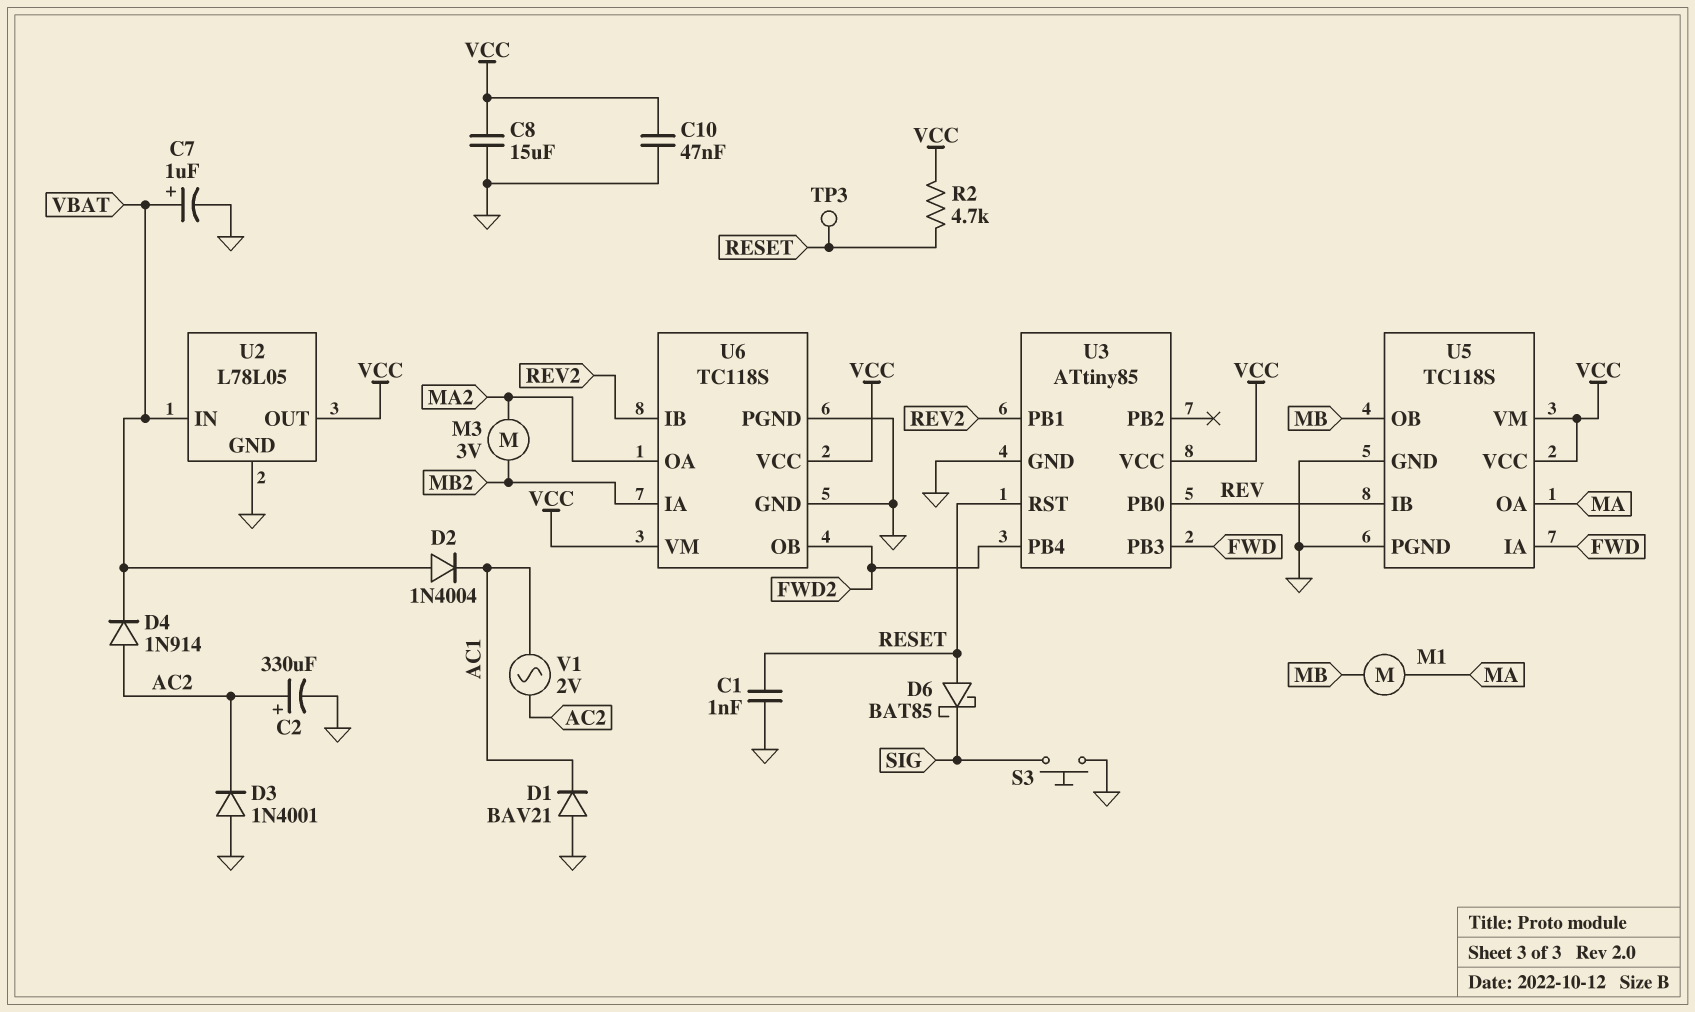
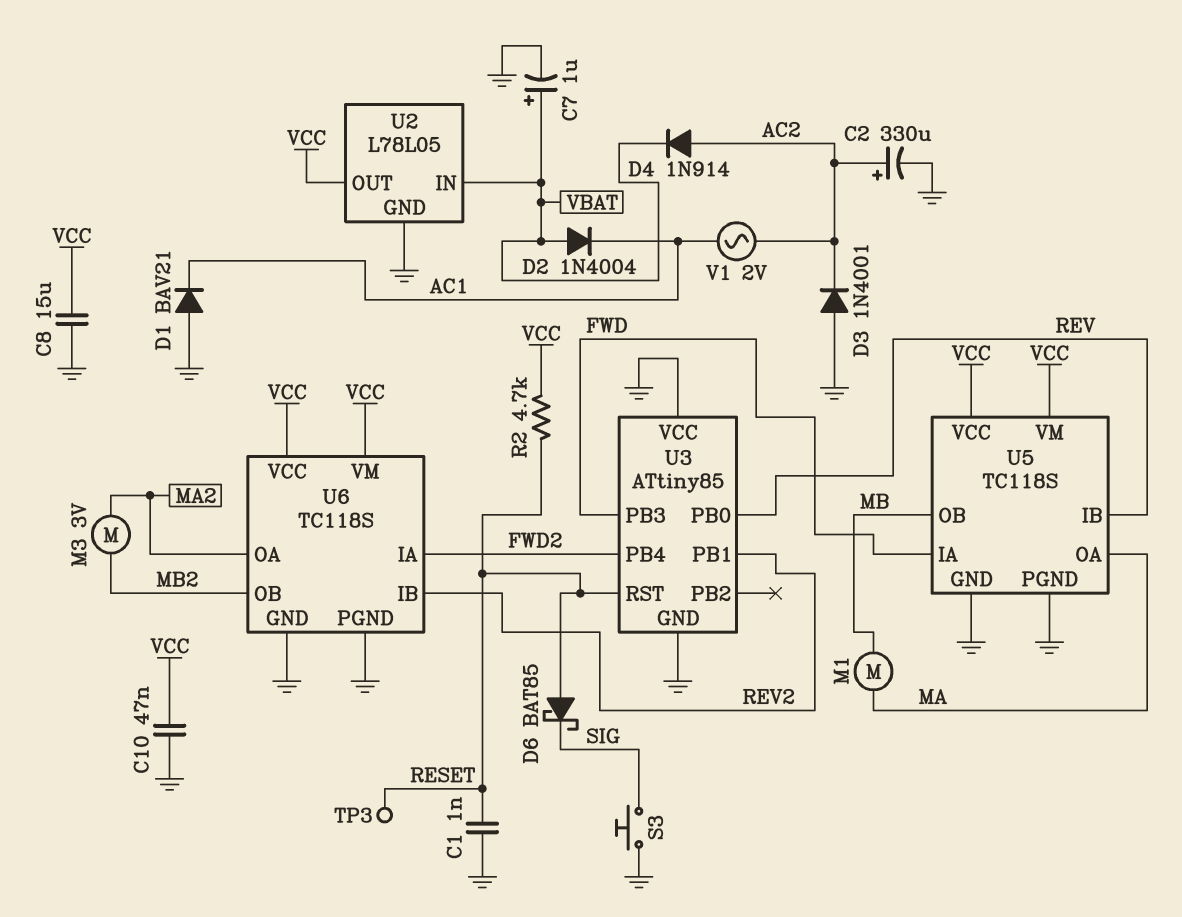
U3 pin VCC: VCC -> GND
U6 pin IA: MB2 -> FWD2
U6 pin OB: FWD2 -> MB2

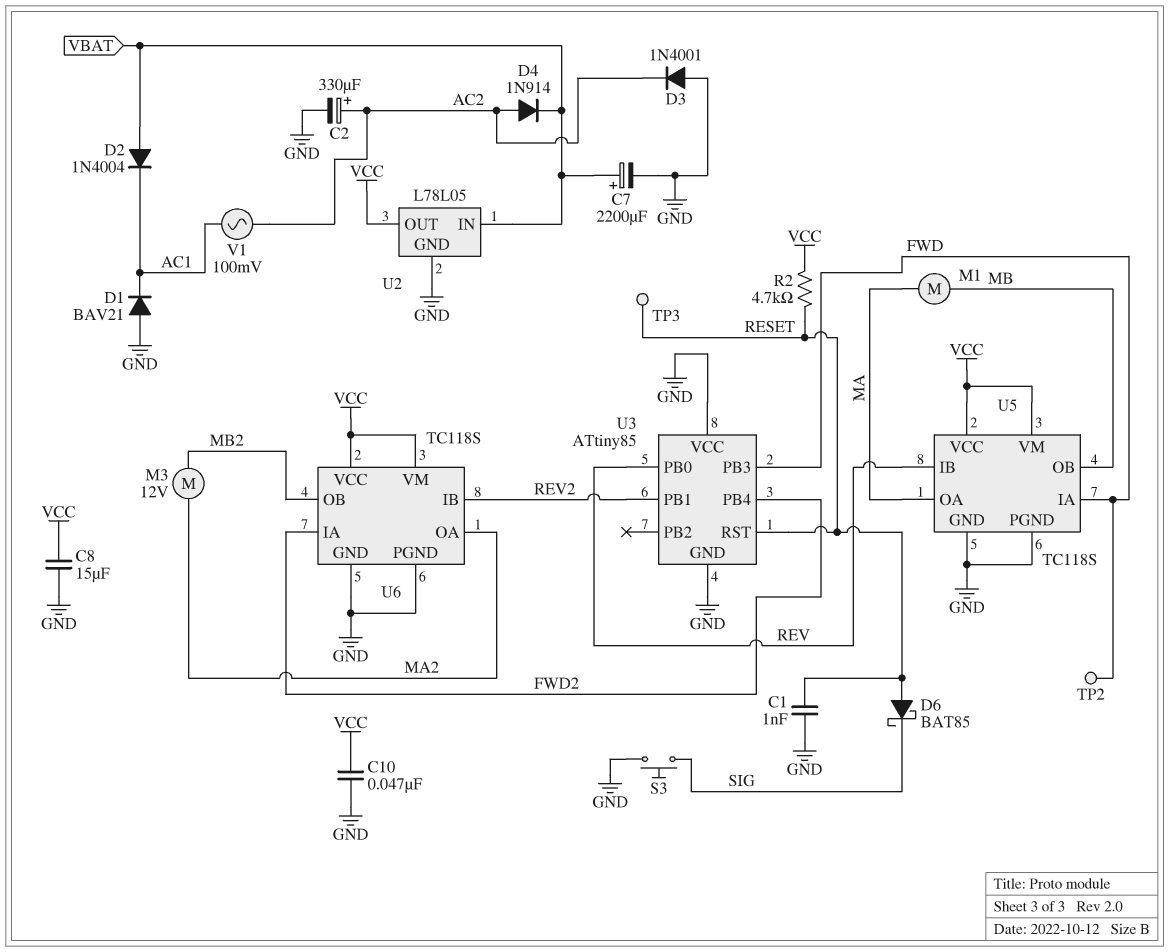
C7: 1uF (plus VBAT, minus GND) -> 2200uF (plus VBAT, minus GND)
M3: motor 3V (MA2, MB2) -> motor 12V (MA2, MB2)
TP2: none -> test point (FWD)
V1: AC 2V (AC1, AC2) -> AC 100mV (AC1, AC2)

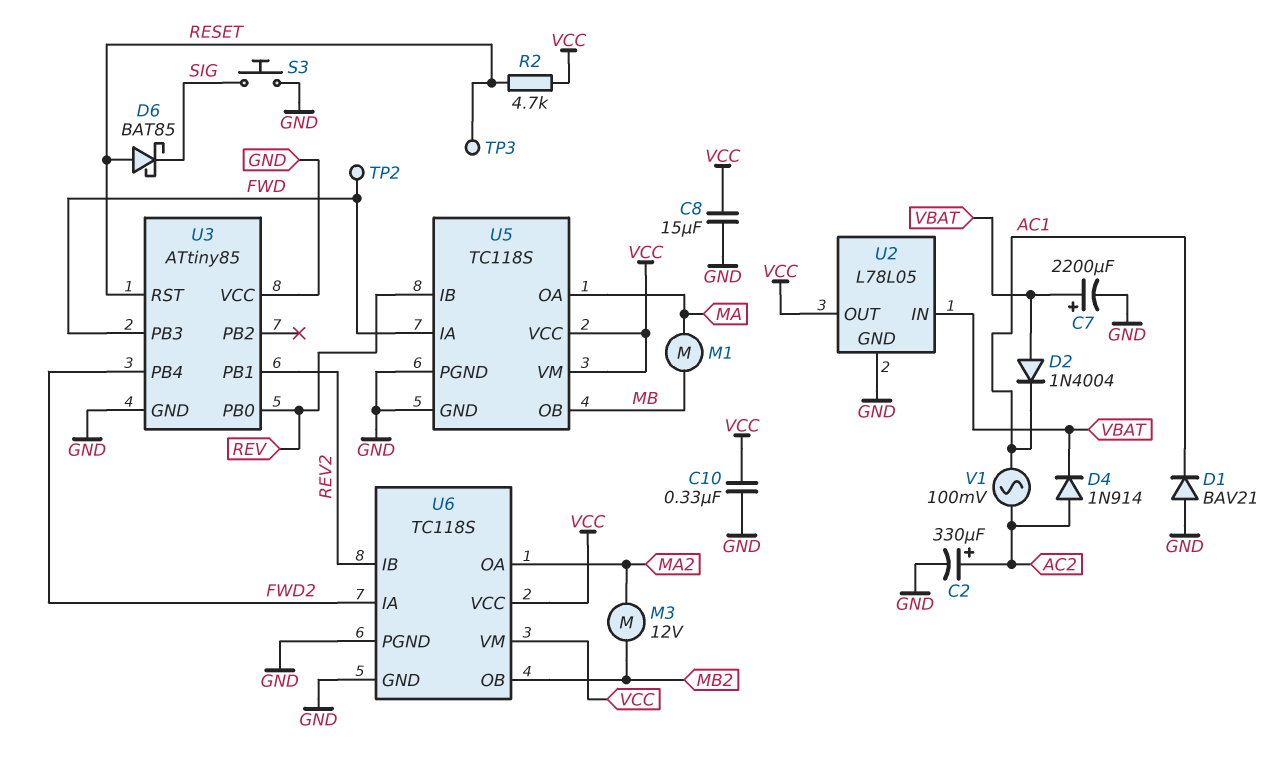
C1: 1nF (GND, RESET) -> none
C10: 47nF (GND, VCC) -> 330nF (GND, VCC)
D3: diode 1N4001 (A GND, K AC2) -> none

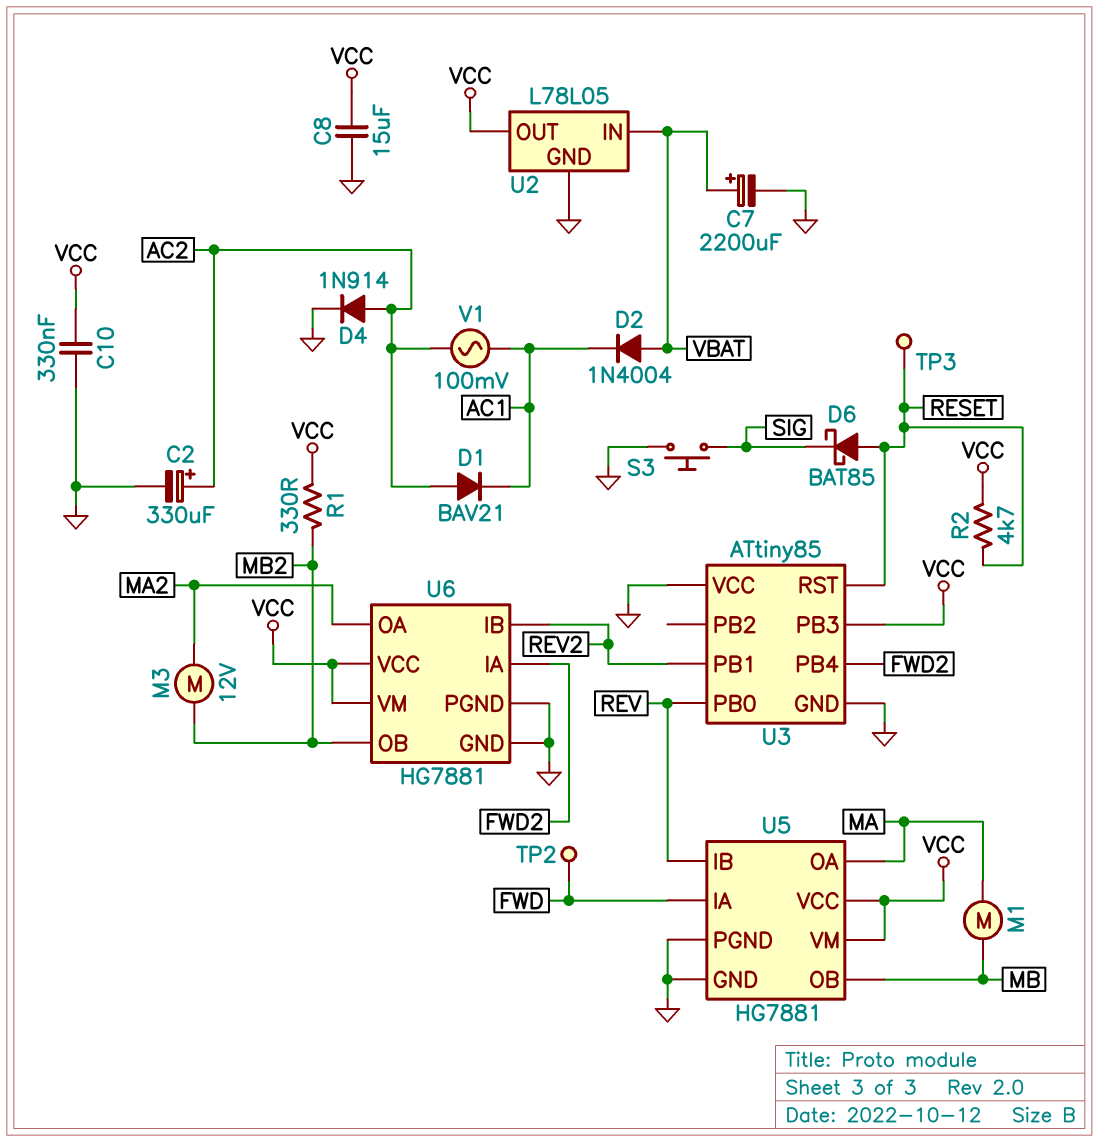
D1: diode BAV21 (A GND, K AC1) -> diode BAV21 (A AC2, K AC1)
D4: diode 1N914 (A AC2, K VBAT) -> diode 1N914 (A AC2, K GND)
R1: none -> 330 (MB2, VCC)
U3 pin PB3: FWD -> VCC
U5: TC118S -> HG7881
U6: TC118S -> HG7881

